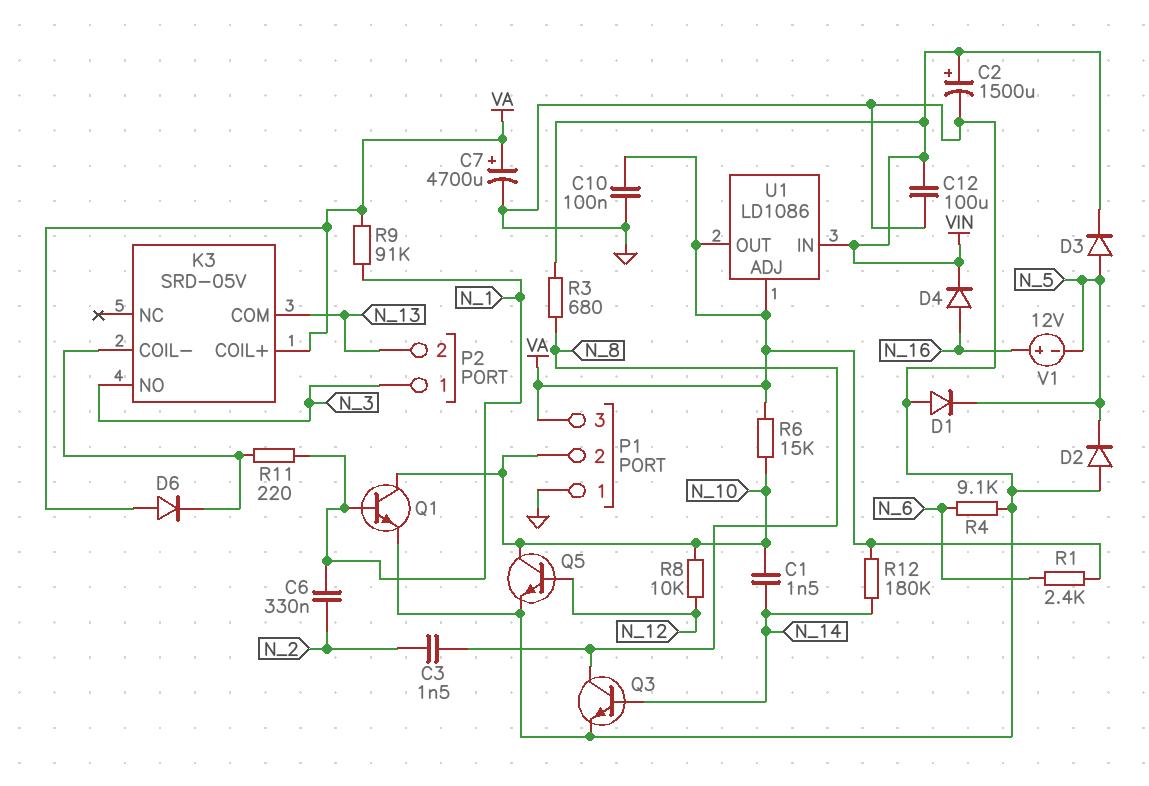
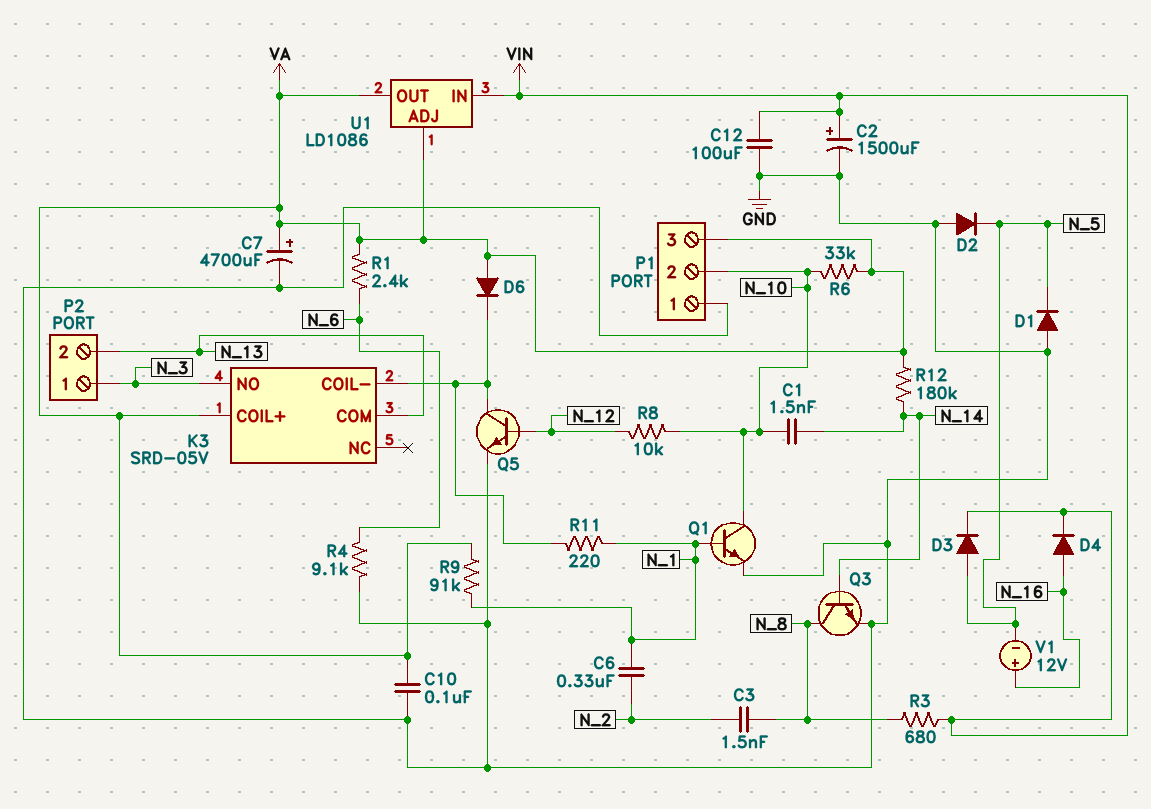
Q5: NPN (B N_12, C N_10, E GND) -> NPN (B N_12, C K3/COIL-, E GND)
R6: 15k (N_10, VA) -> 33k (N_10, VA)

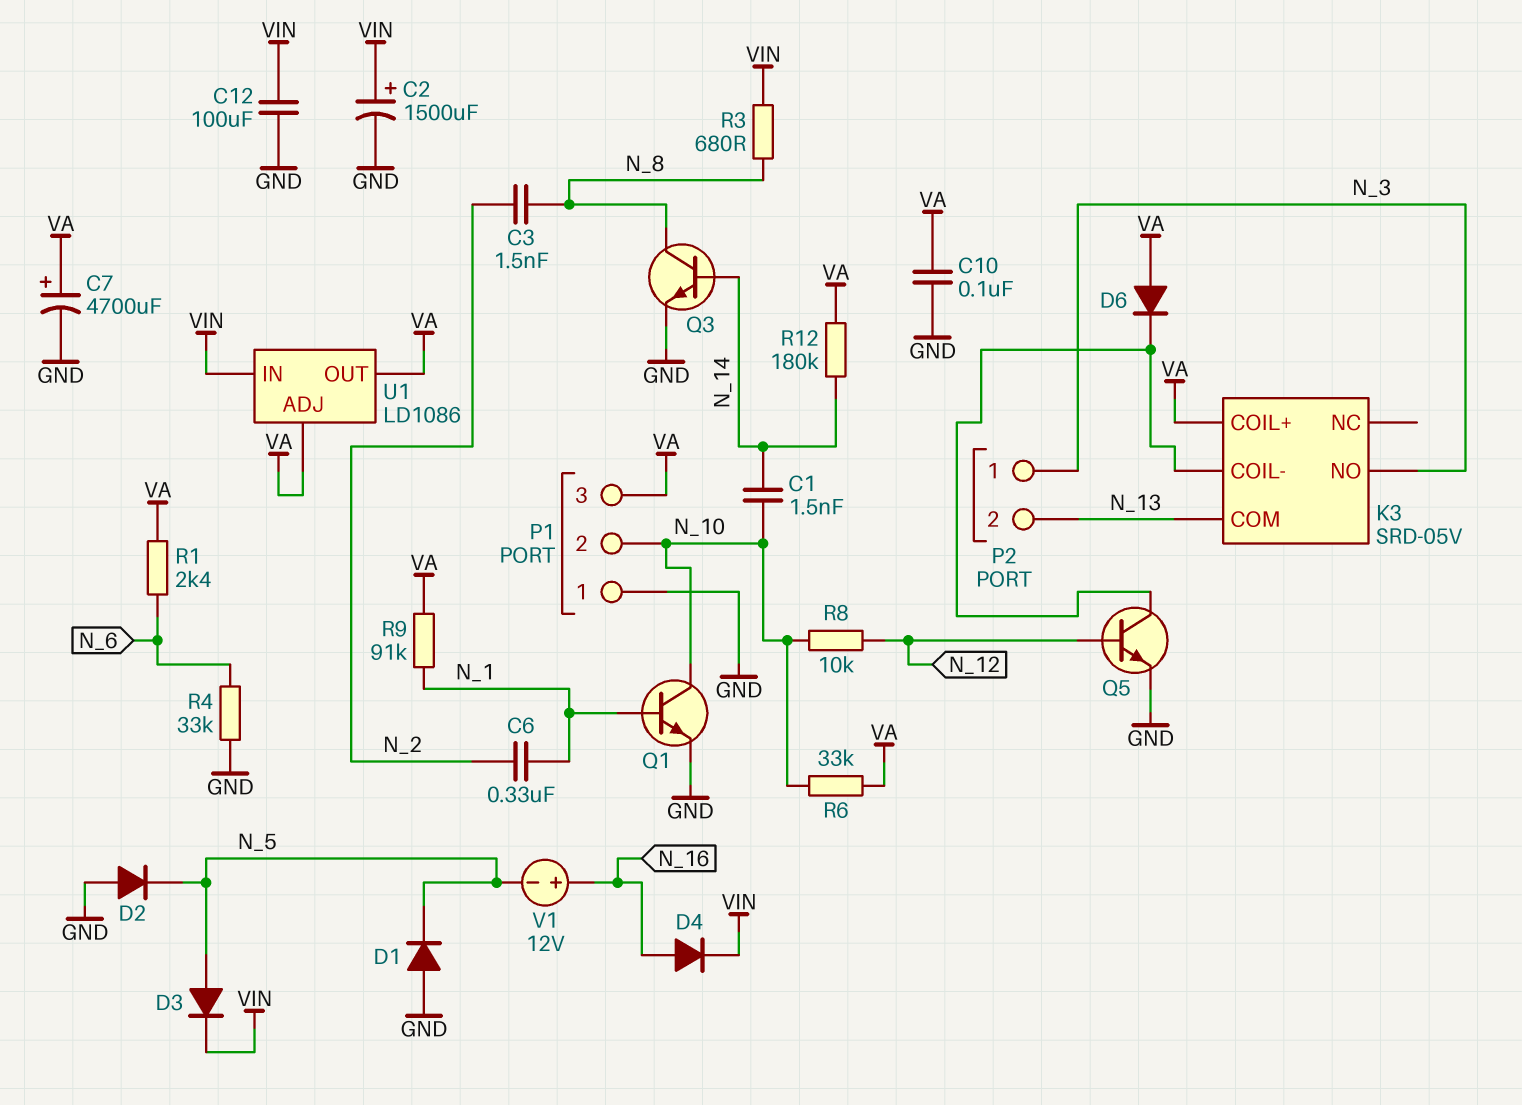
R4: 9.1k (GND, N_6) -> 33k (GND, N_6)
R11: 220 (K3/COIL-, N_1) -> none

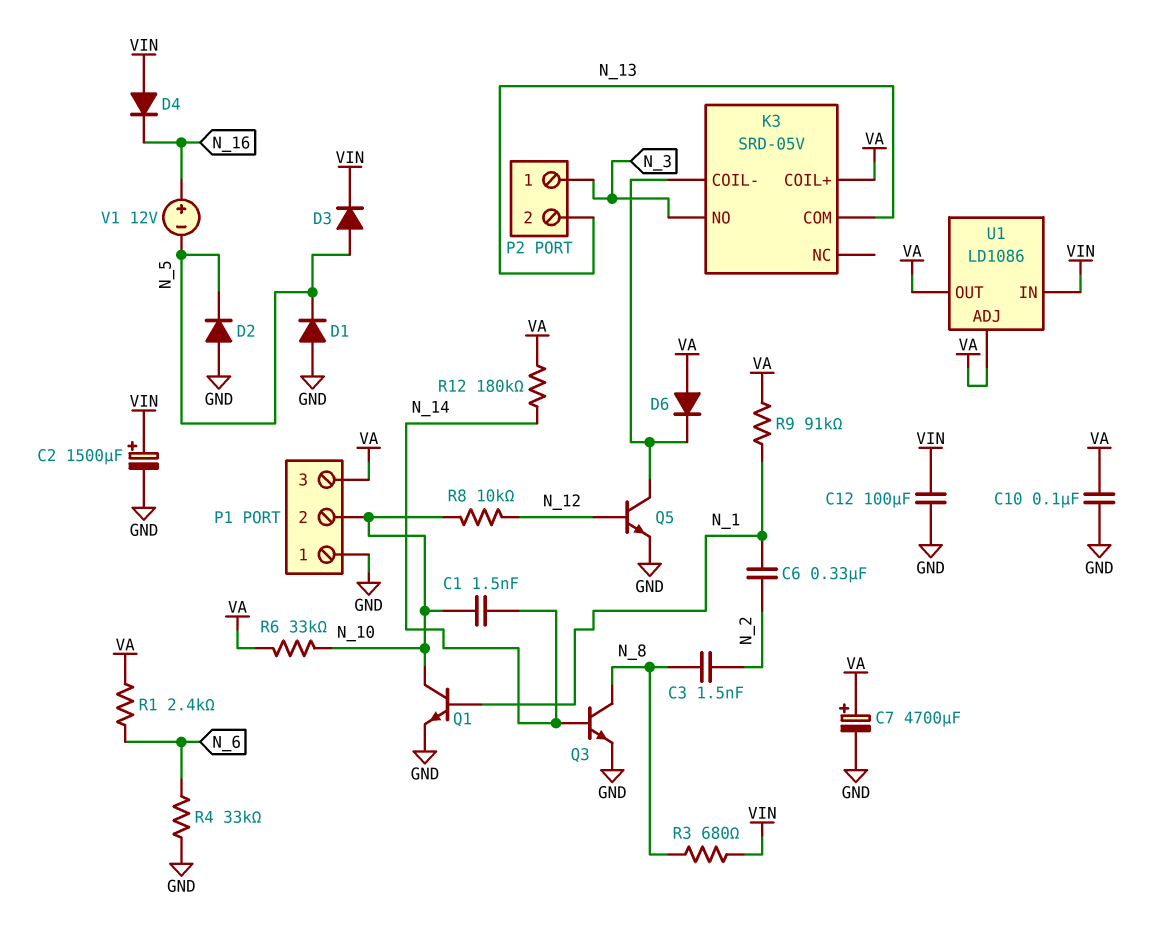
D4: diode (A N_16, K VIN) -> diode (A VIN, K N_16)

